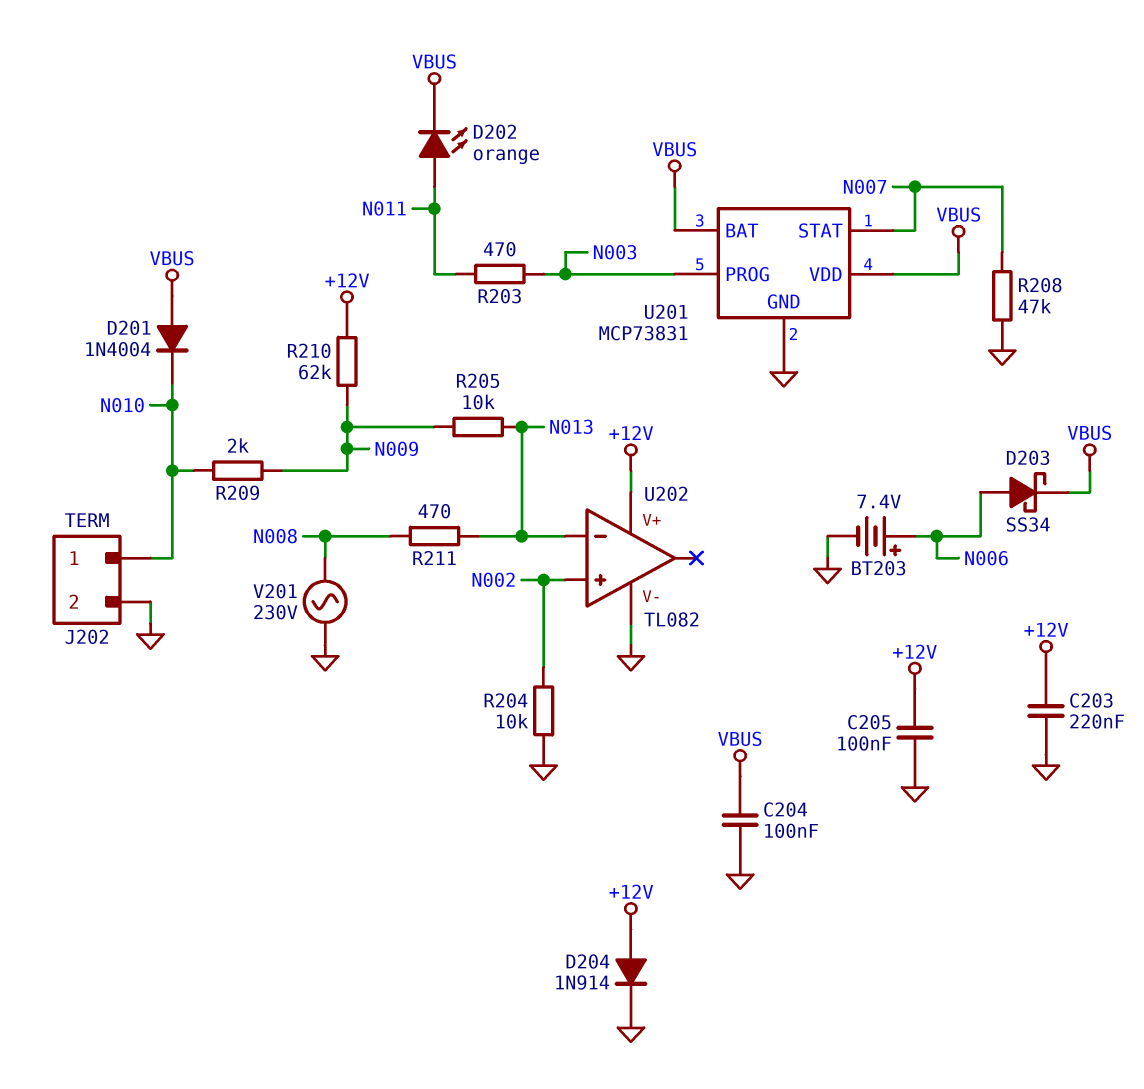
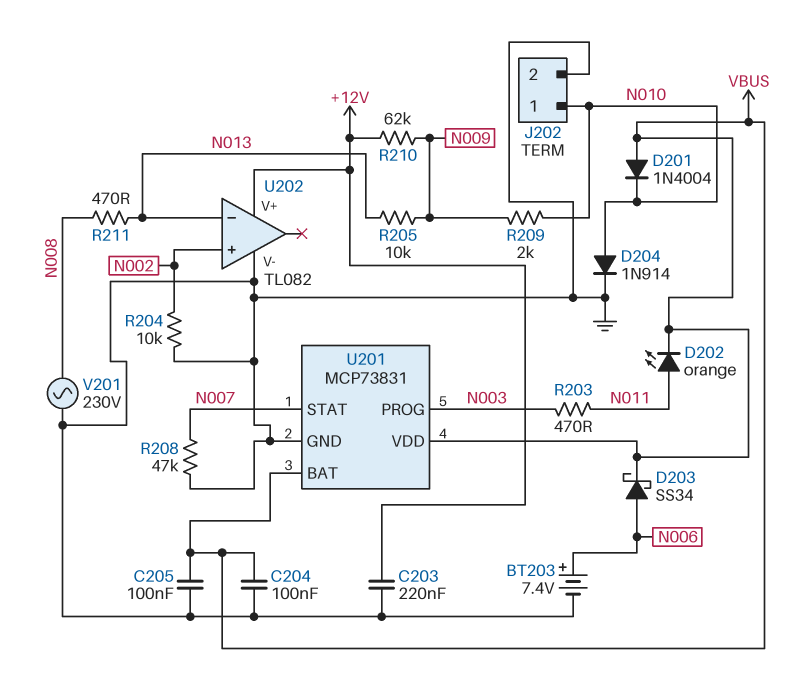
C205: 100nF (+12V, GND) -> 100nF (GND, VBUS)
D204: diode 1N914 (A +12V, K GND) -> diode 1N914 (A N010, K GND)

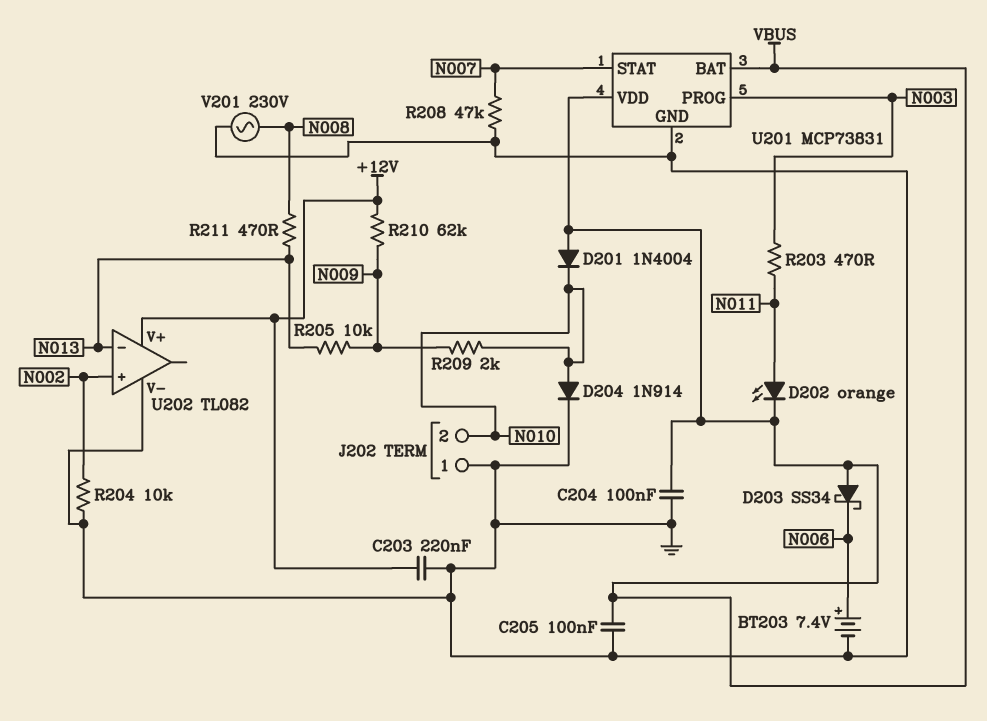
D203: schottky SS34 (A N006, K VBUS) -> schottky SS34 (A VBUS, K N006)
J202 pin 1: N010 -> GND
J202 pin 2: GND -> N010

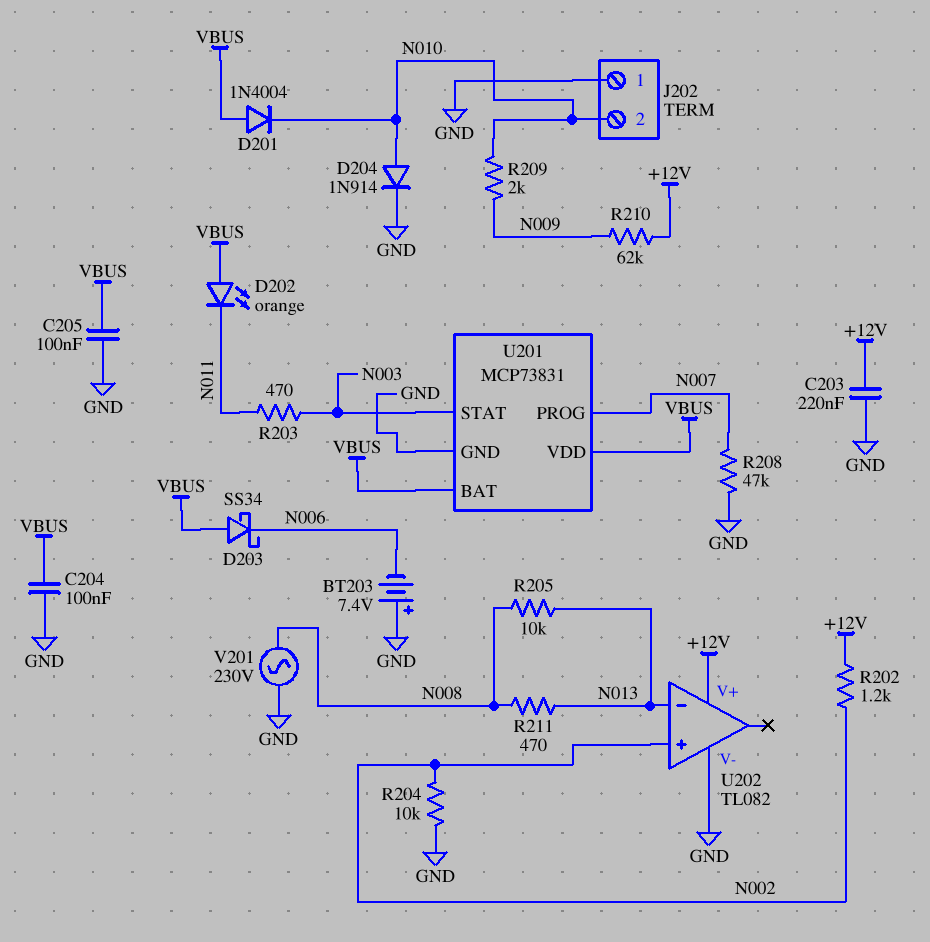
BT203: 7.4V (plus N006, minus GND) -> 7.4V (plus GND, minus N006)
D202: LED orange (A N011, K VBUS) -> LED orange (A VBUS, K N011)
R202: none -> 1.2k (+12V, N002)
R205: 10k (N009, N013) -> 10k (N008, N013)
U201 pin PROG: N003 -> N007
U201 pin STAT: N007 -> N003

